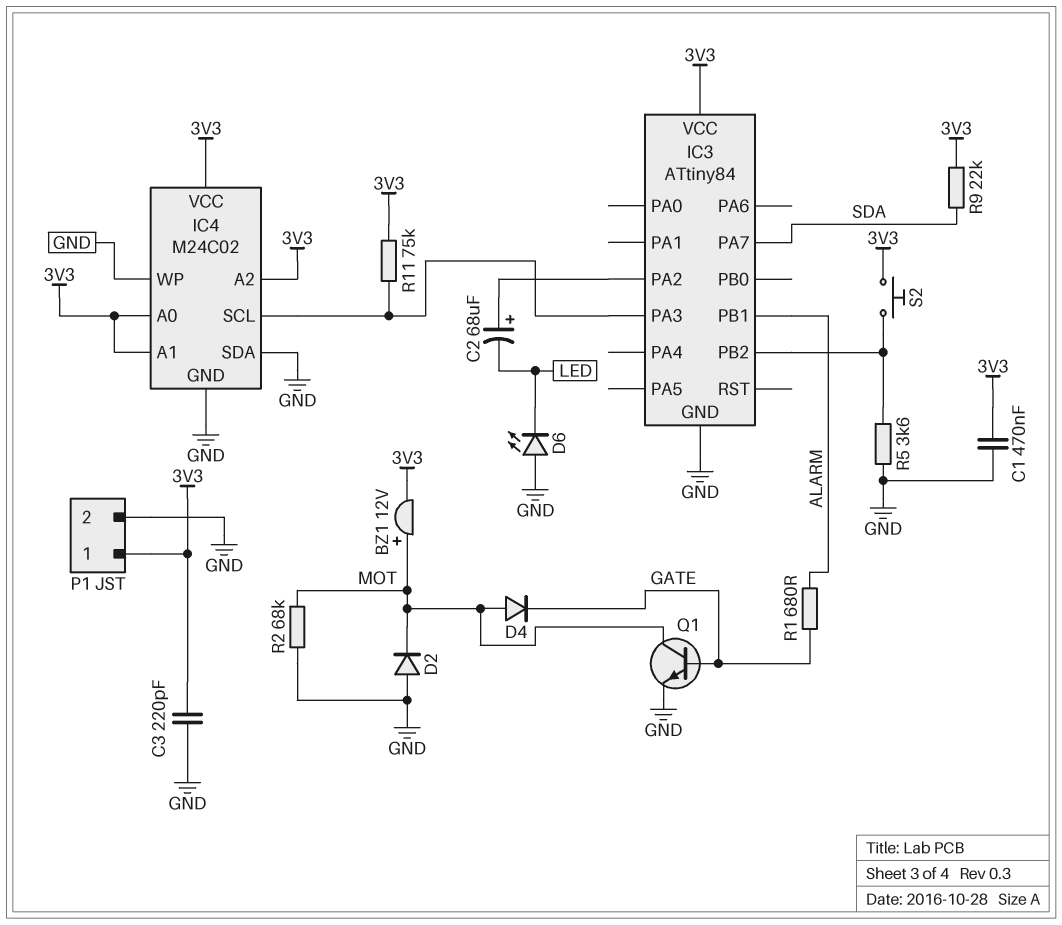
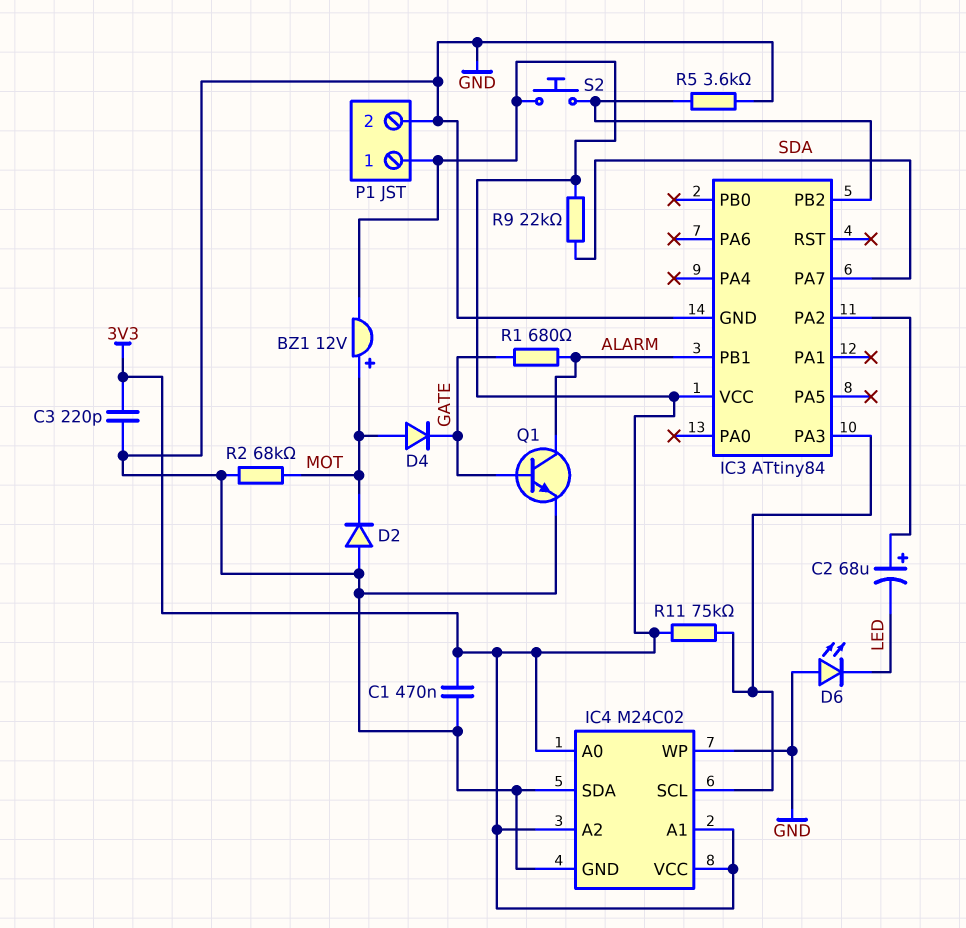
Q1: NPN (B GATE, C MOT, E GND) -> NPN (B GATE, C ALARM, E GND)

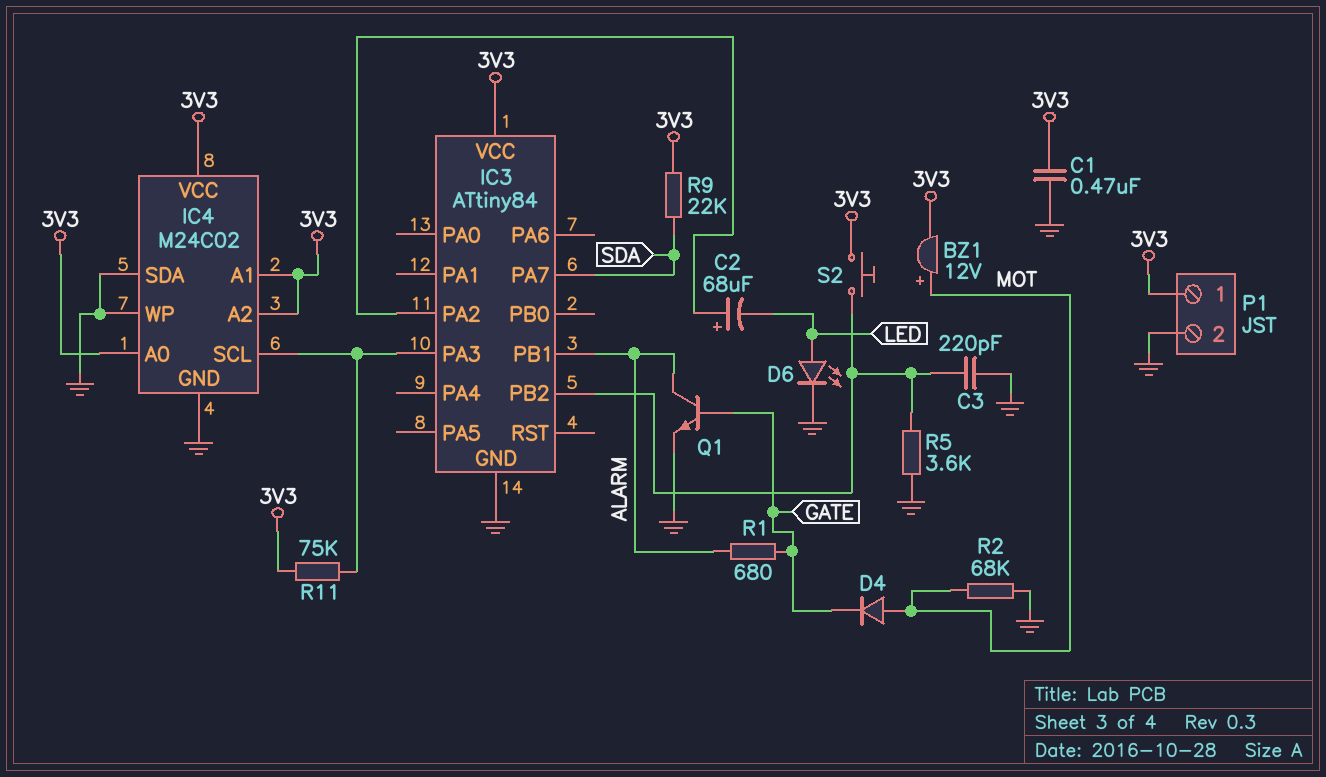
C3: 220pF (3V3, GND) -> 220pF (GND, IC3/PB2)
D2: diode (A GND, K MOT) -> none
D6: LED (A GND, K LED) -> LED (A LED, K GND)

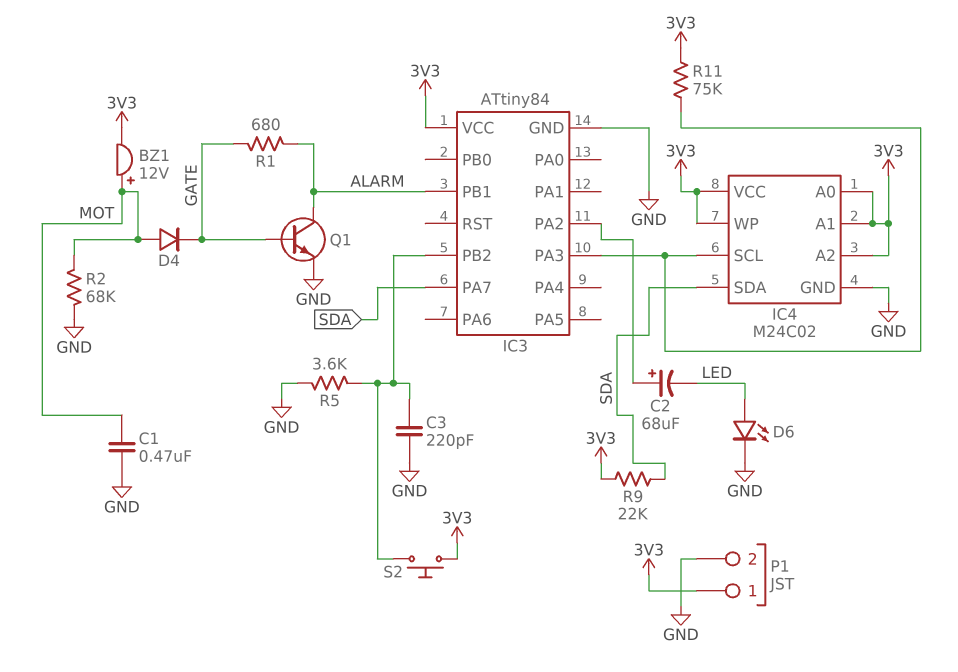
C1: 470nF (3V3, GND) -> 470nF (GND, MOT)
IC4 pin SDA: GND -> SDA
IC4 pin WP: GND -> 3V3

